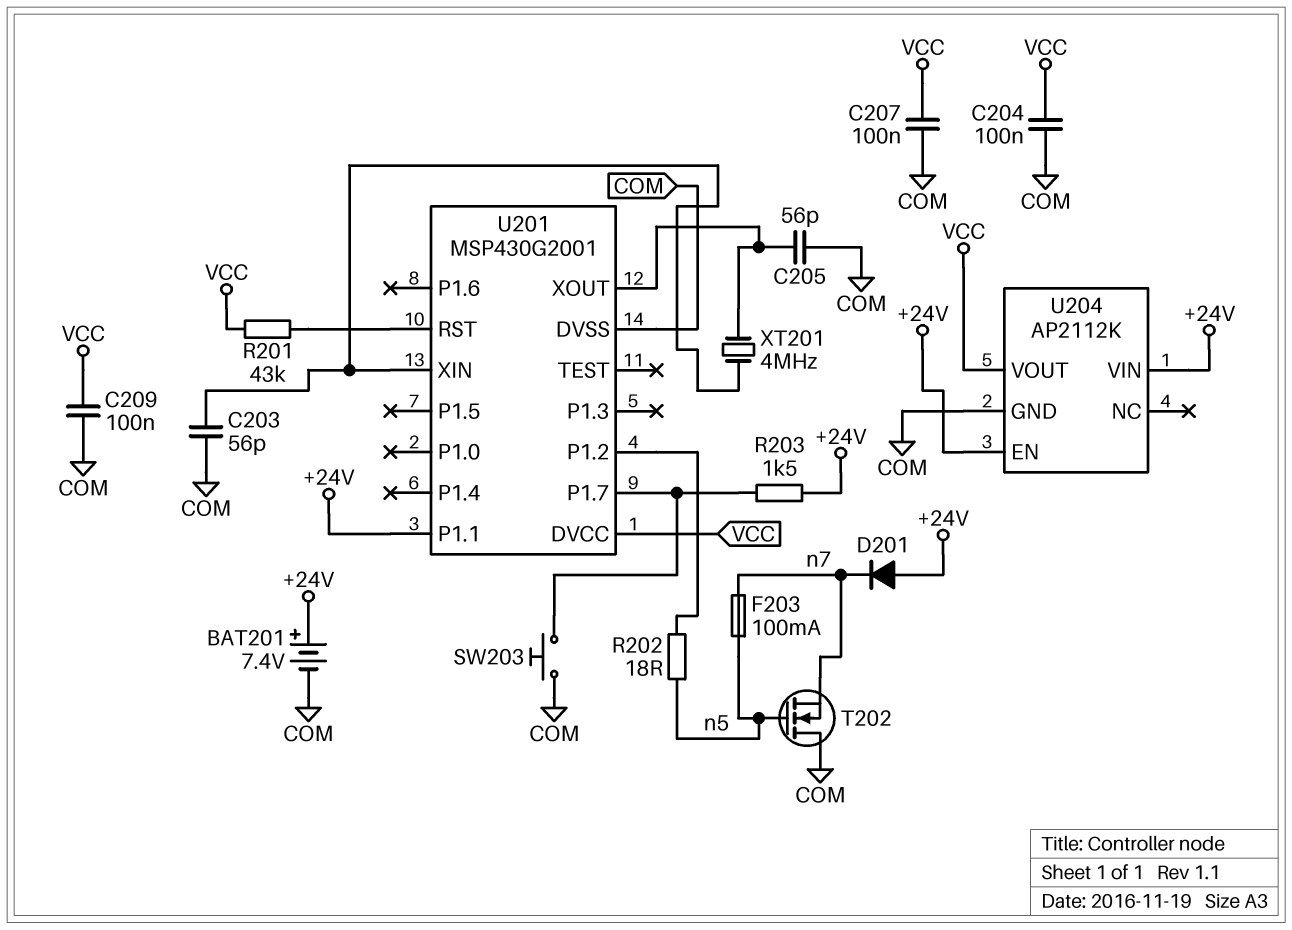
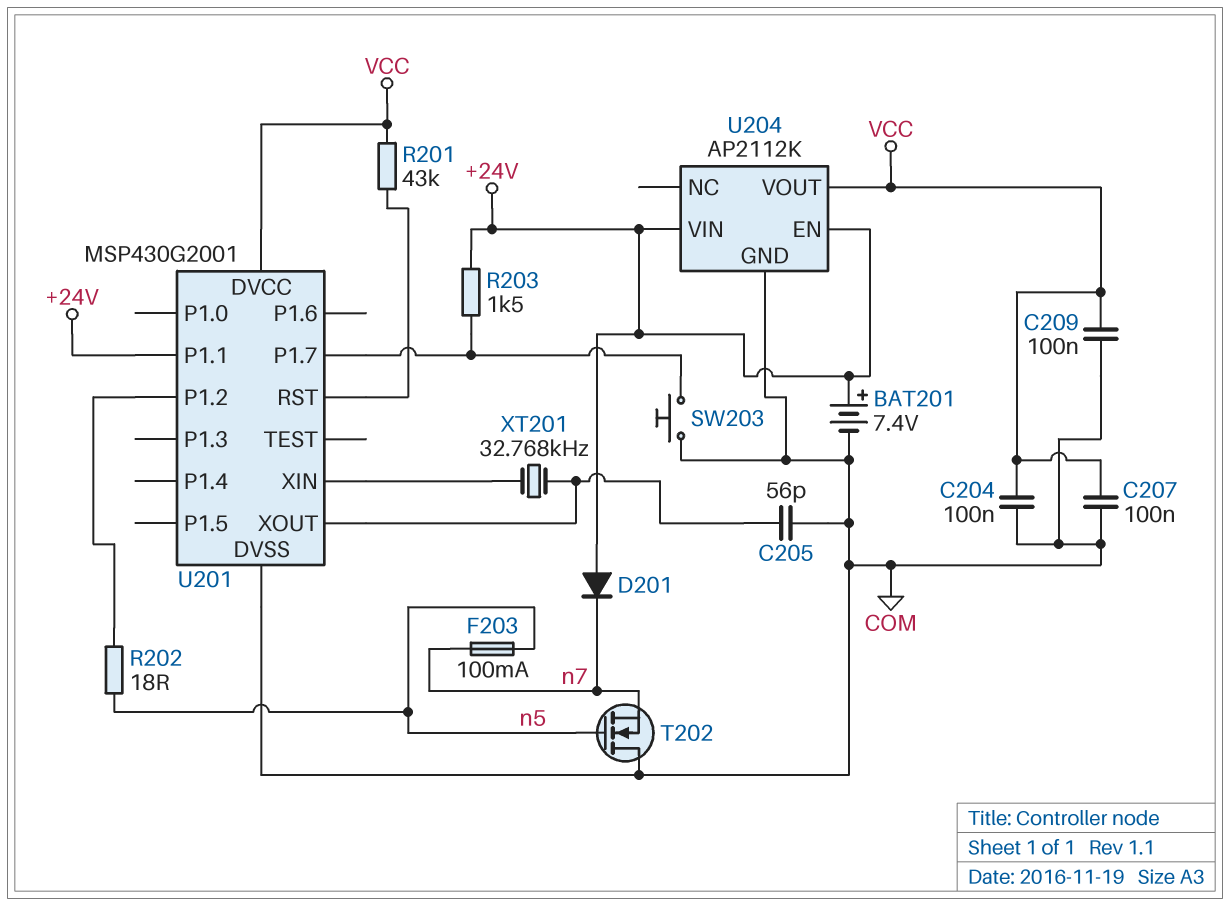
C203: 56pF (COM, U201/XIN) -> none
XT201: 4MHz (U201/XIN, U201/XOUT) -> 32.768kHz (U201/XIN, U201/XOUT)

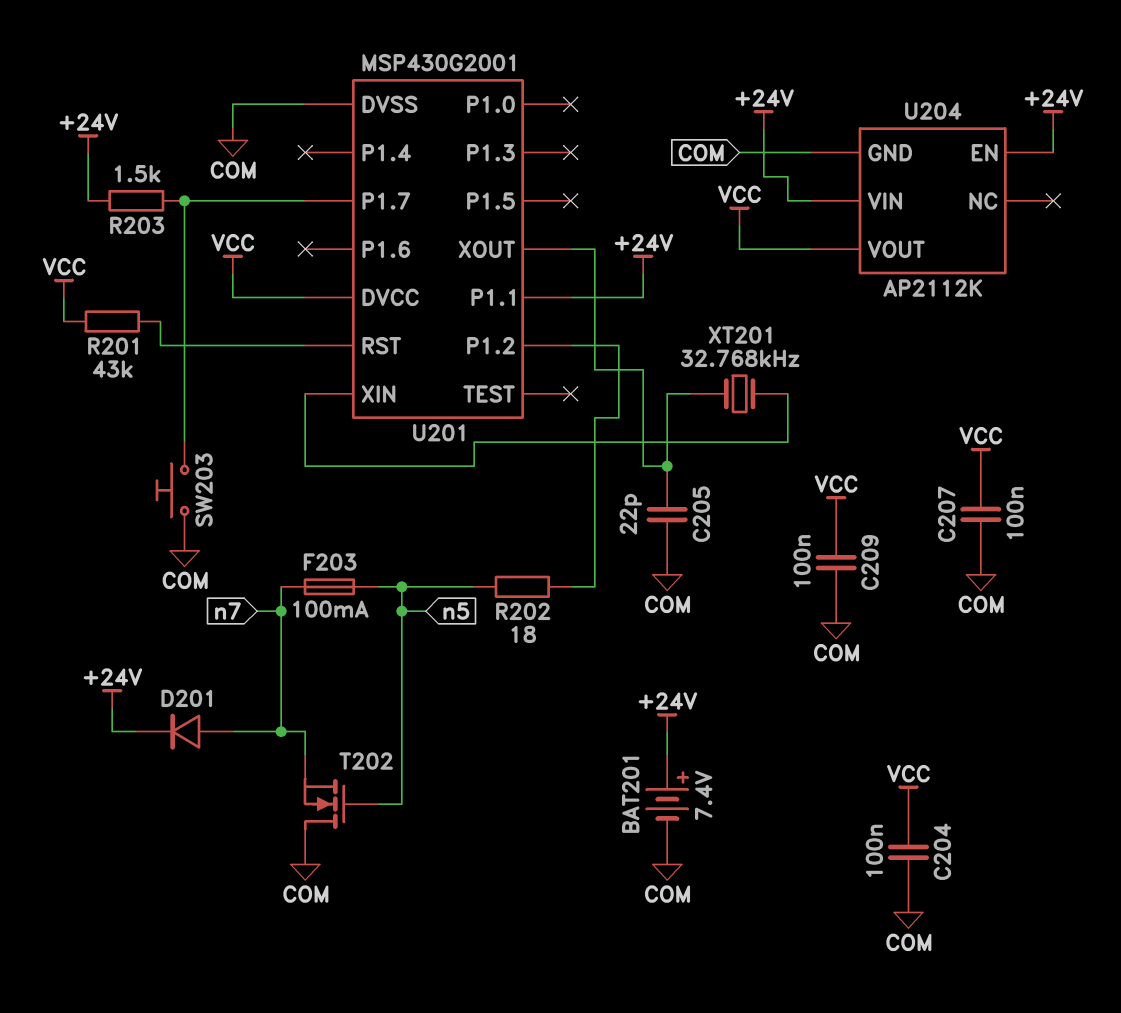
C205: 56pF (COM, U201/XOUT) -> 22pF (COM, U201/XOUT)
D201: diode (A +24V, K n7) -> diode (A n7, K +24V)

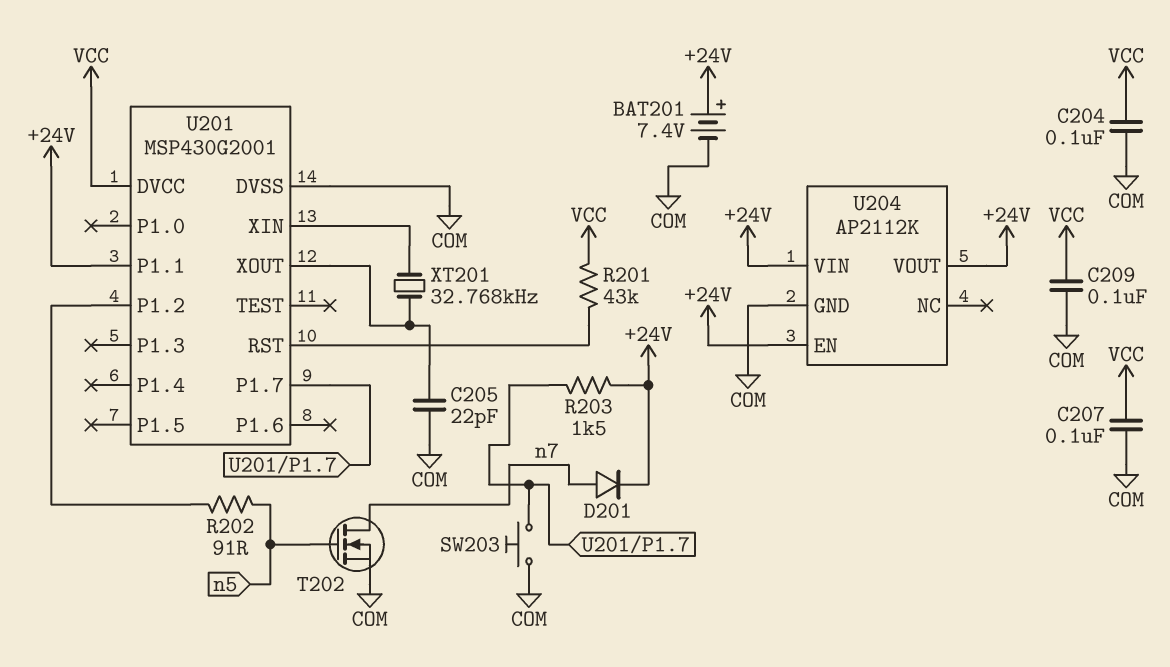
F203: 100mA (n5, n7) -> none
R202: 18 (U201/P1.2, n5) -> 91 (U201/P1.2, n5)
T202: NMOS (G n5, D COM, S n7) -> NMOS (G n5, D n7, S COM)
U204 pin VOUT: VCC -> +24V

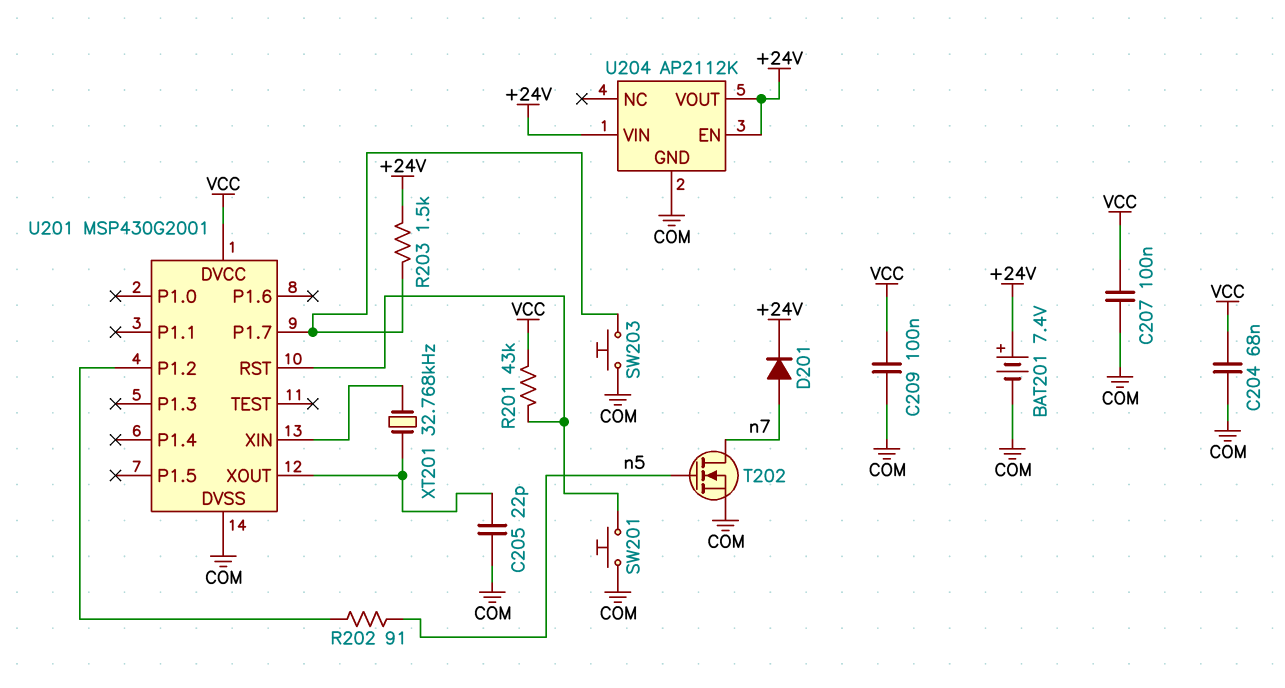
C204: 100nF (COM, VCC) -> 68nF (COM, VCC)
SW201: none -> button (COM, U201/RST)
U201 pin P1.1: +24V -> none

